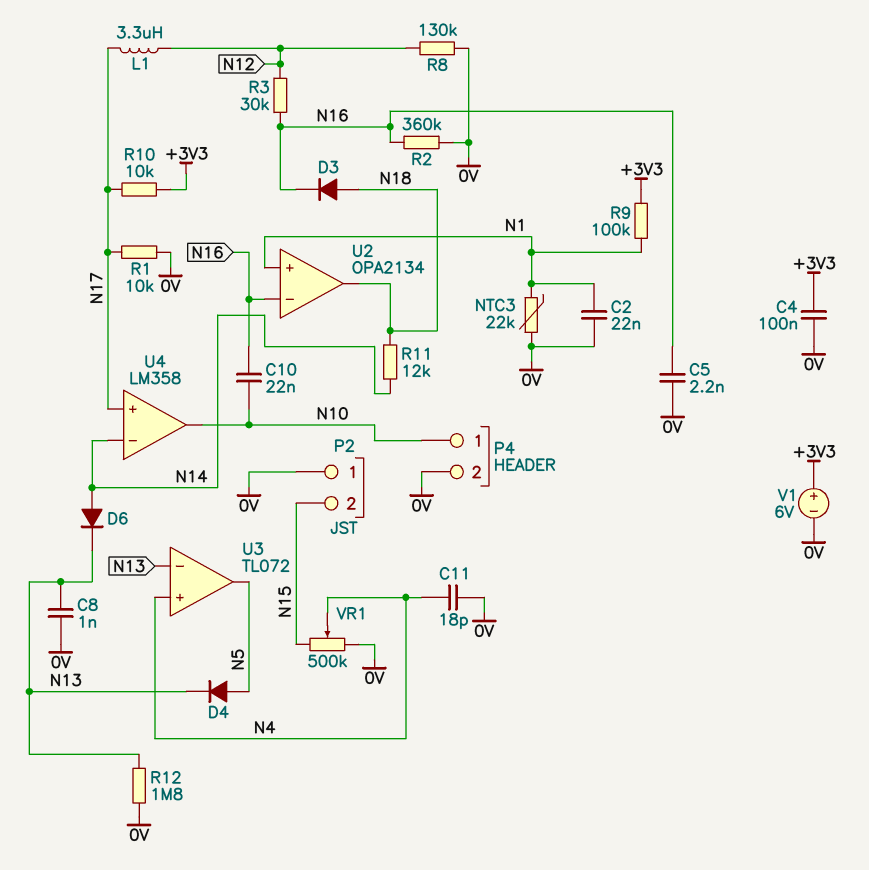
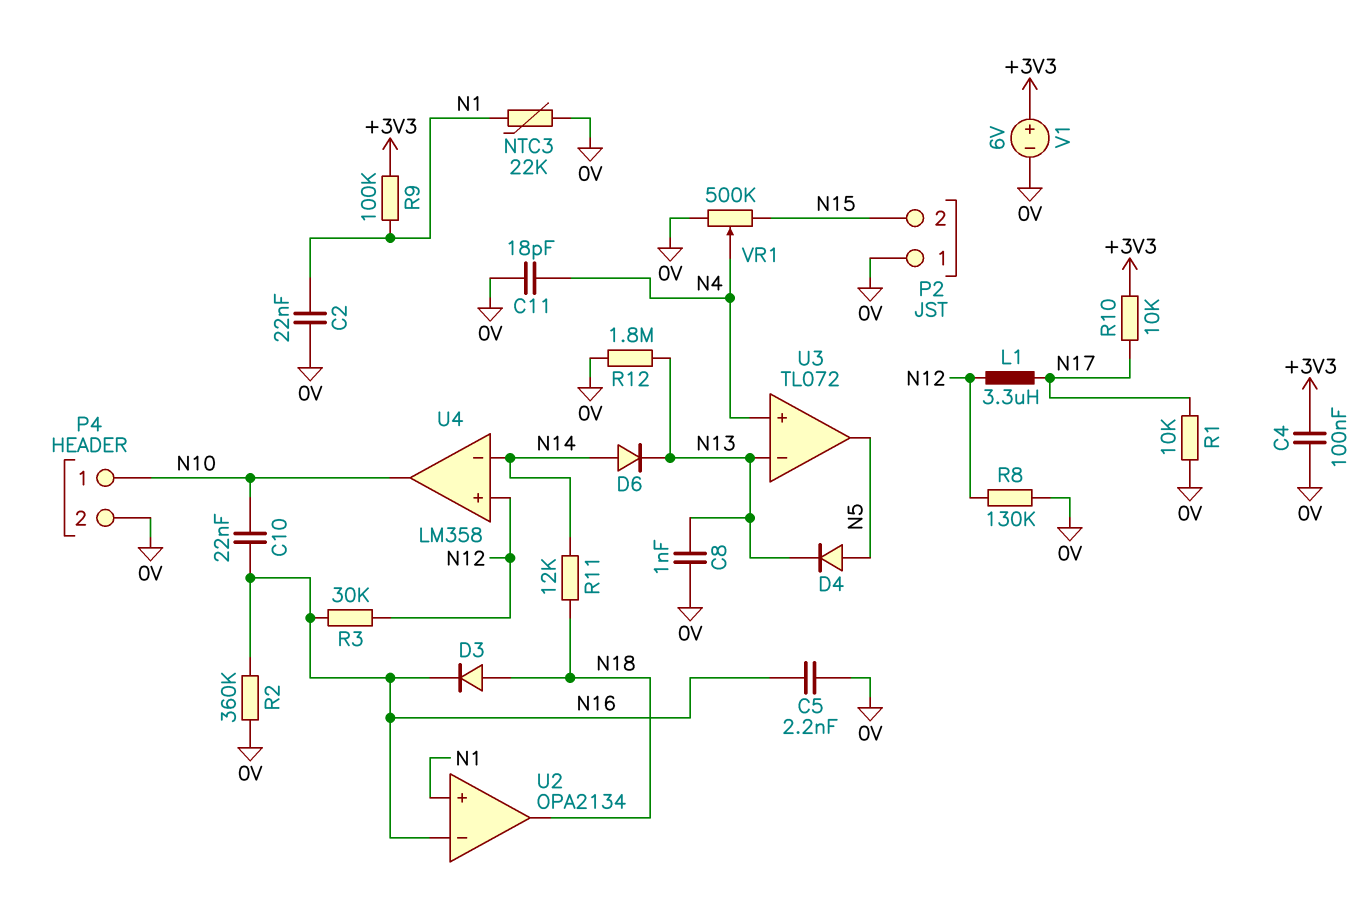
U4 pin in+: N17 -> N12

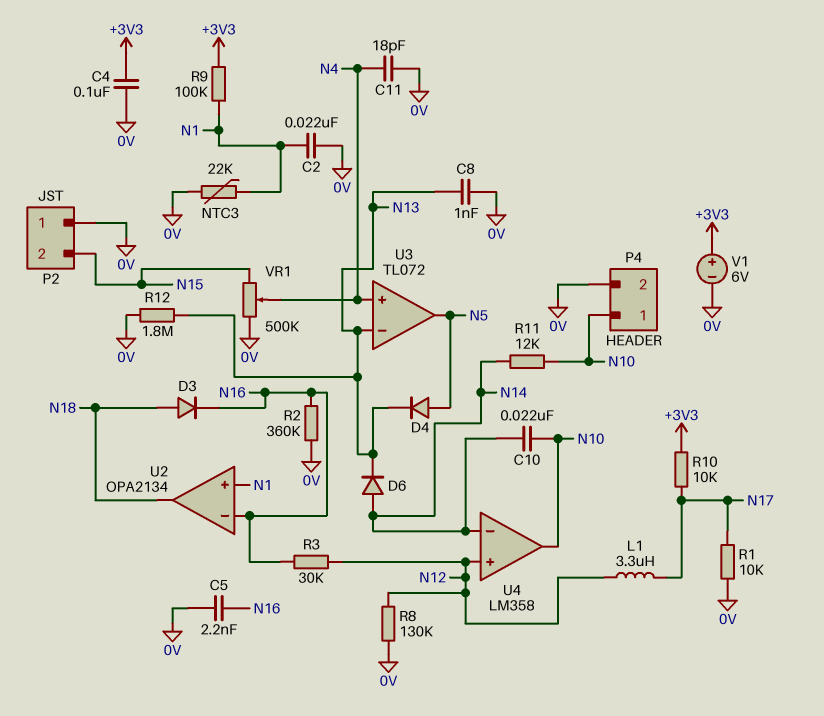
C10: 22nF (N10, N16) -> 22nF (N10, N14)
R11: 12k (N14, N18) -> 12k (N10, N14)

